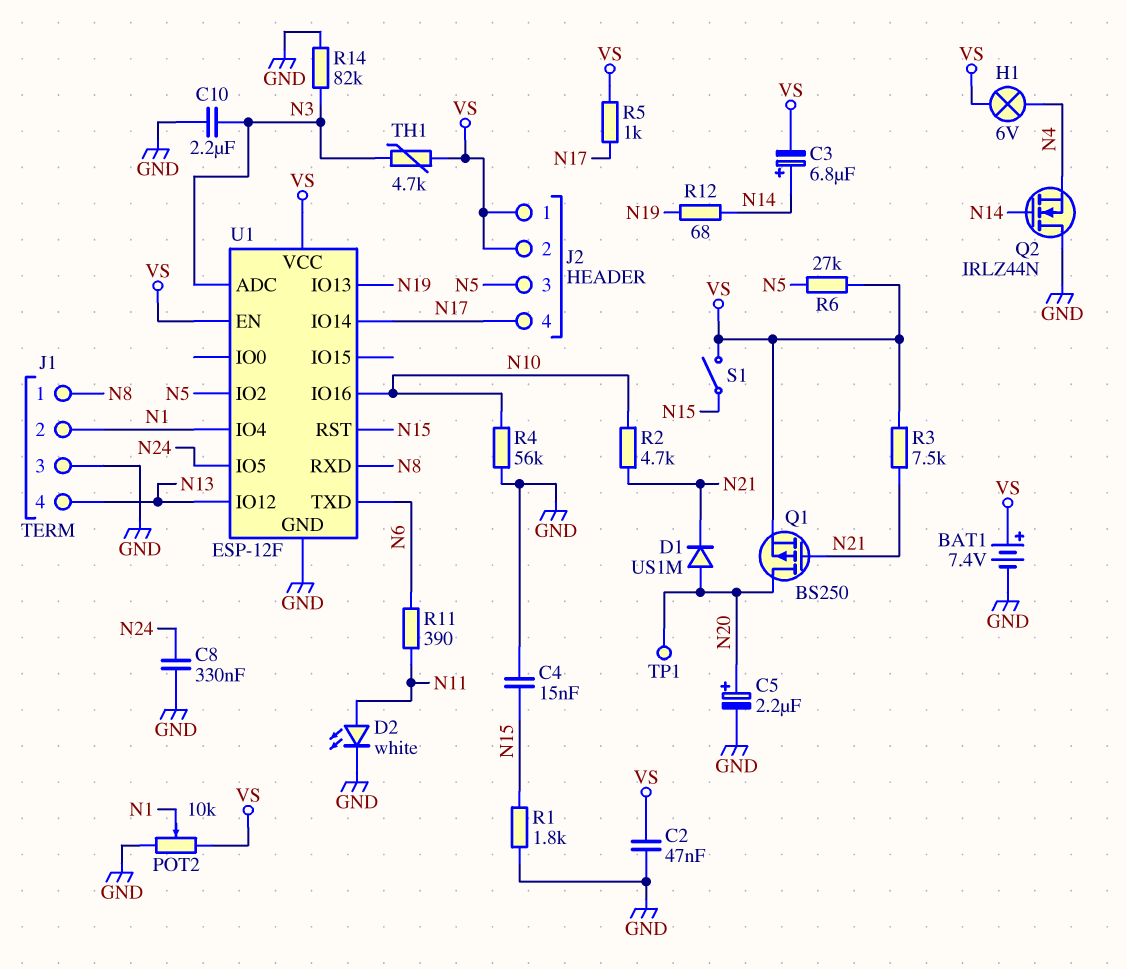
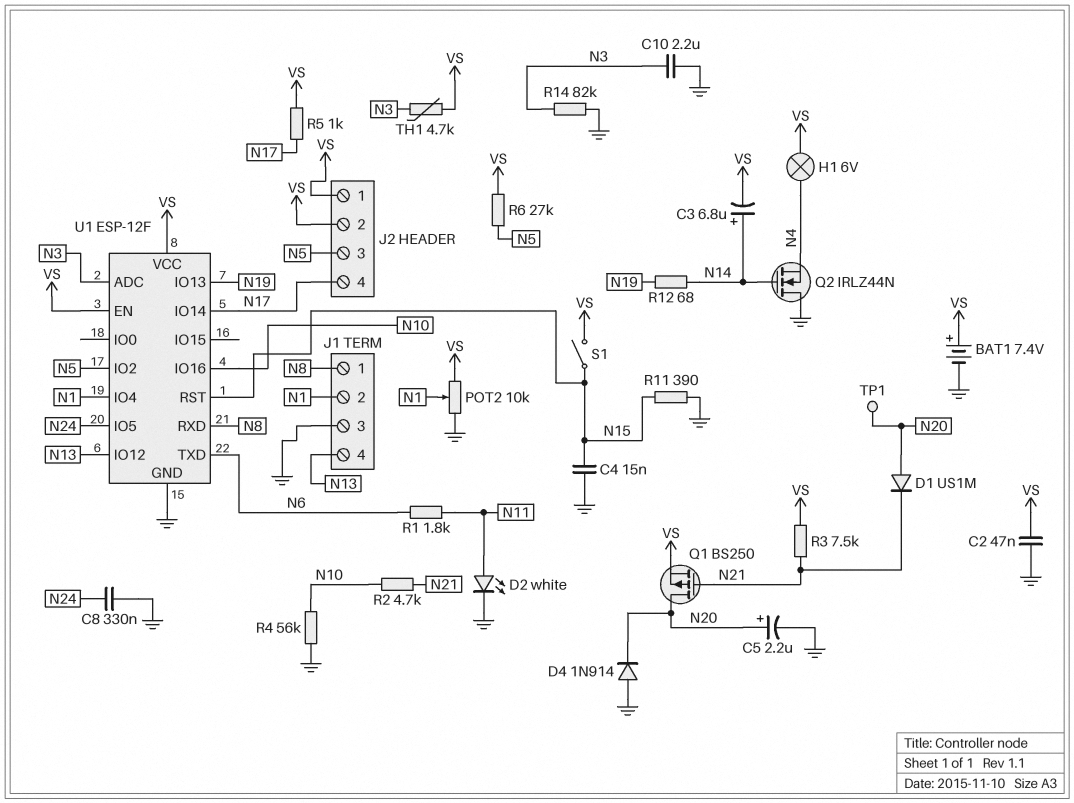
D4: none -> diode 1N914 (A GND, K N20)
R1: 1.8k (GND, N15) -> 1.8k (N6, N11)
R11: 390 (N6, N11) -> 390 (GND, N15)

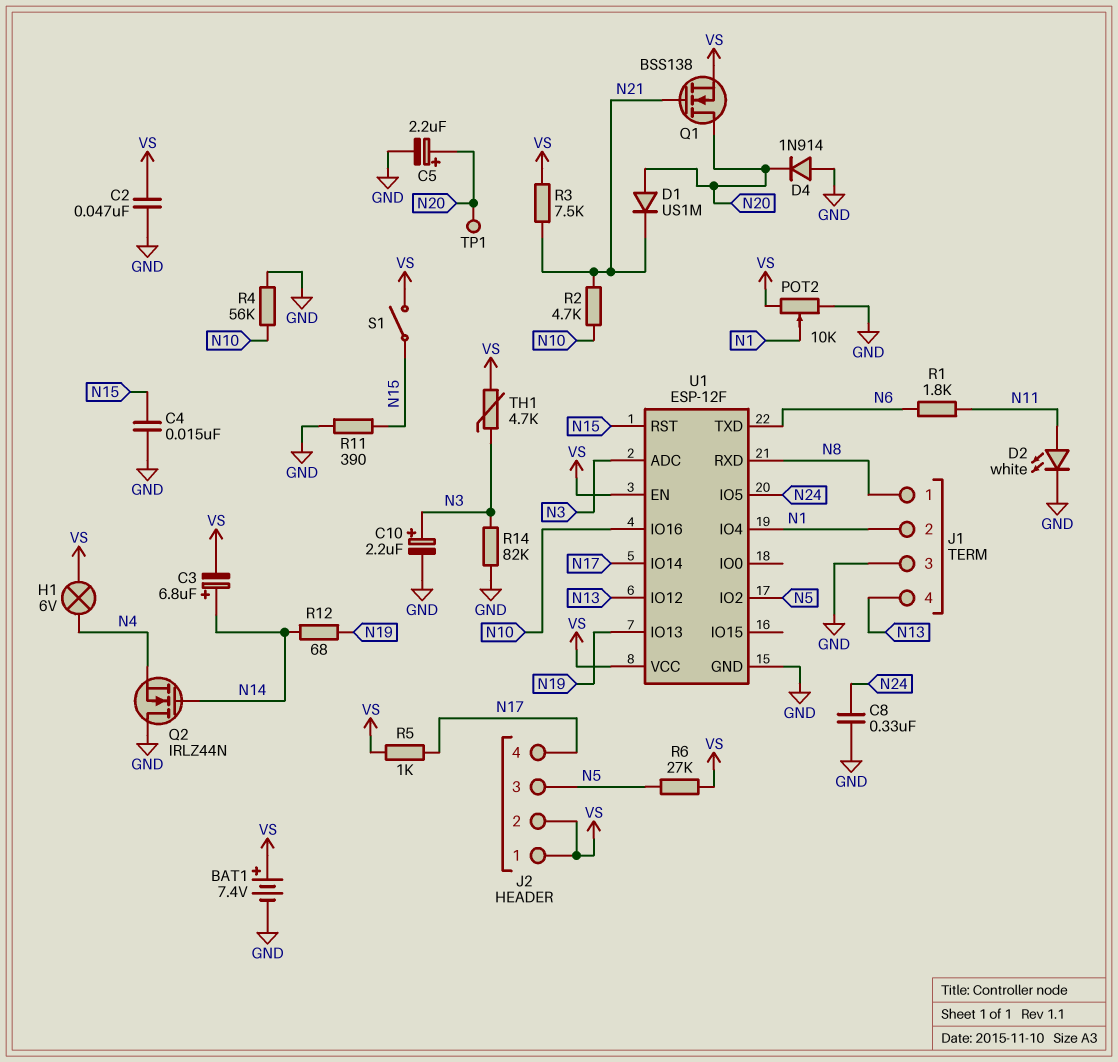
C10: 2.2uF (GND, N3) -> 2.2uF (plus N3, minus GND)
Q1: PMOS BS250 (G N21, D N20, S VS) -> NMOS BSS138 (G N21, D N20, S VS)

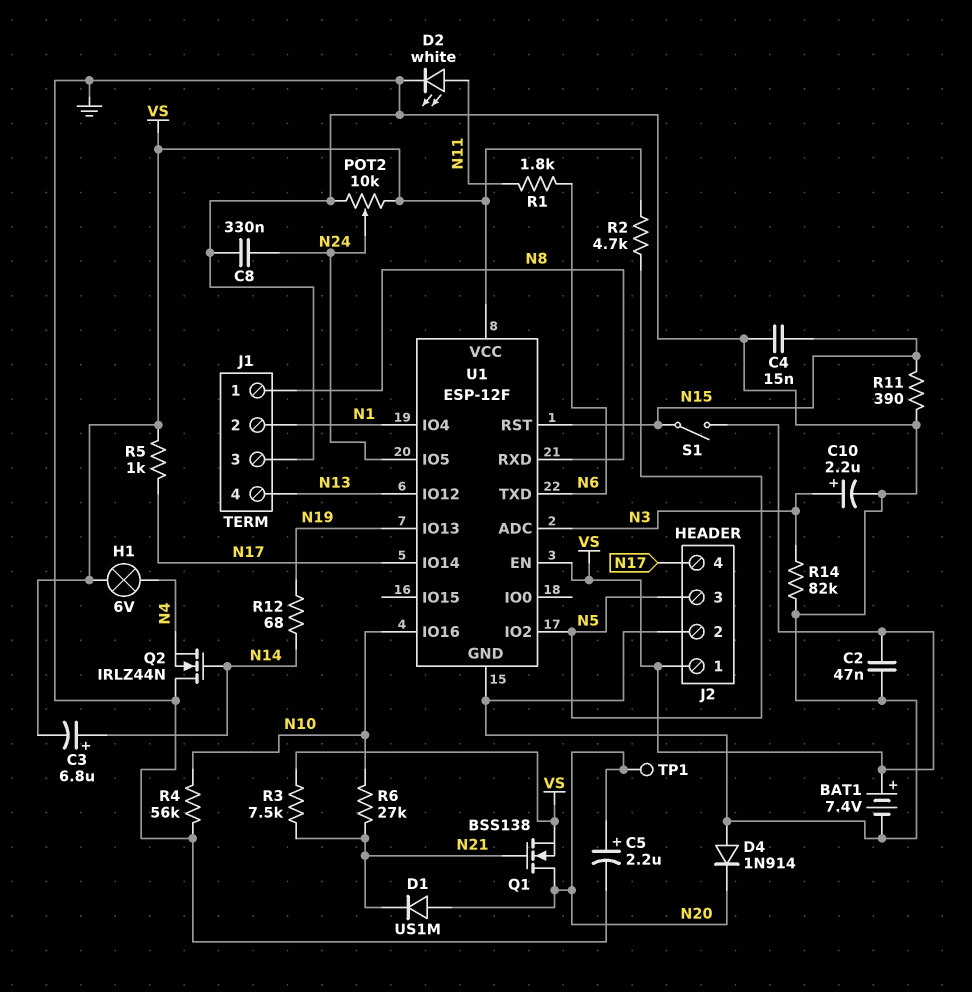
J2 pin 2: VS -> GND
POT2: 10k (GND, VS, wiper N1) -> 10k (GND, VS, wiper N24)
R2: 4.7k (N10, N21) -> 4.7k (N5, VS)
R6: 27k (N5, VS) -> 27k (N10, N21)
TH1: 4.7k (N3, VS) -> none

